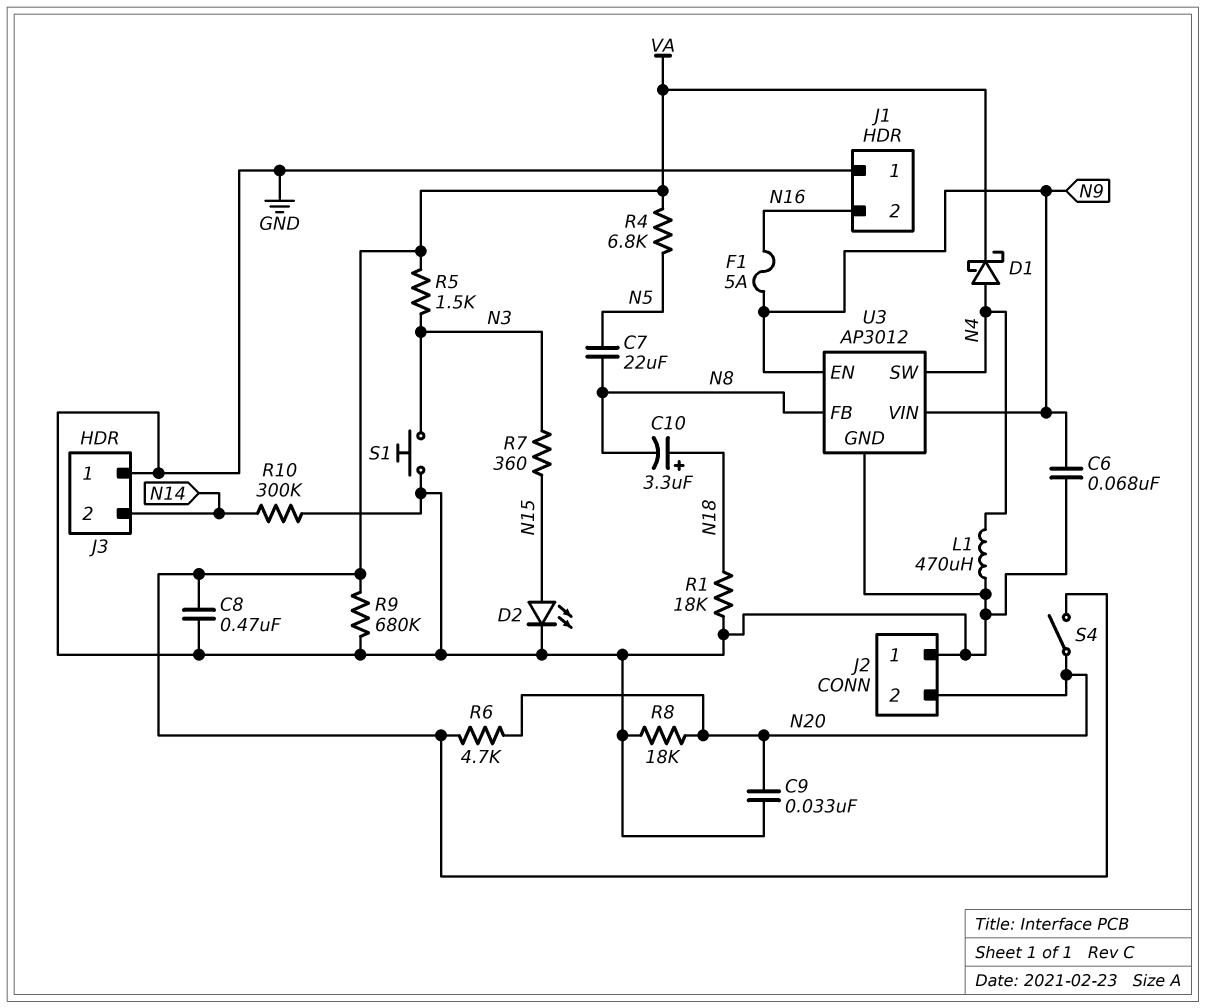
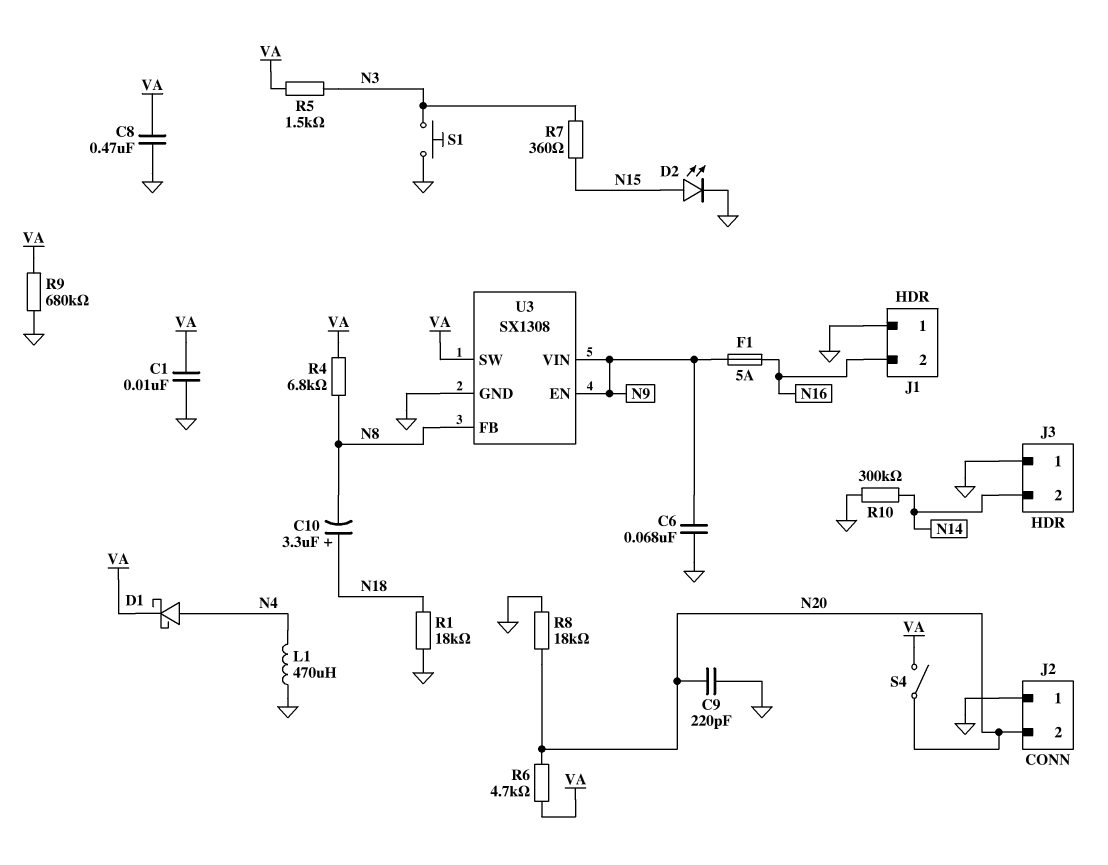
C1: none -> 10nF (GND, VA)
C7: 22uF (N5, N8) -> none
C9: 33nF (GND, N20) -> 220pF (GND, N20)
R4: 6.8k (N5, VA) -> 6.8k (N8, VA)
U3: AP3012 -> SX1308
U3 pin SW: N4 -> VA

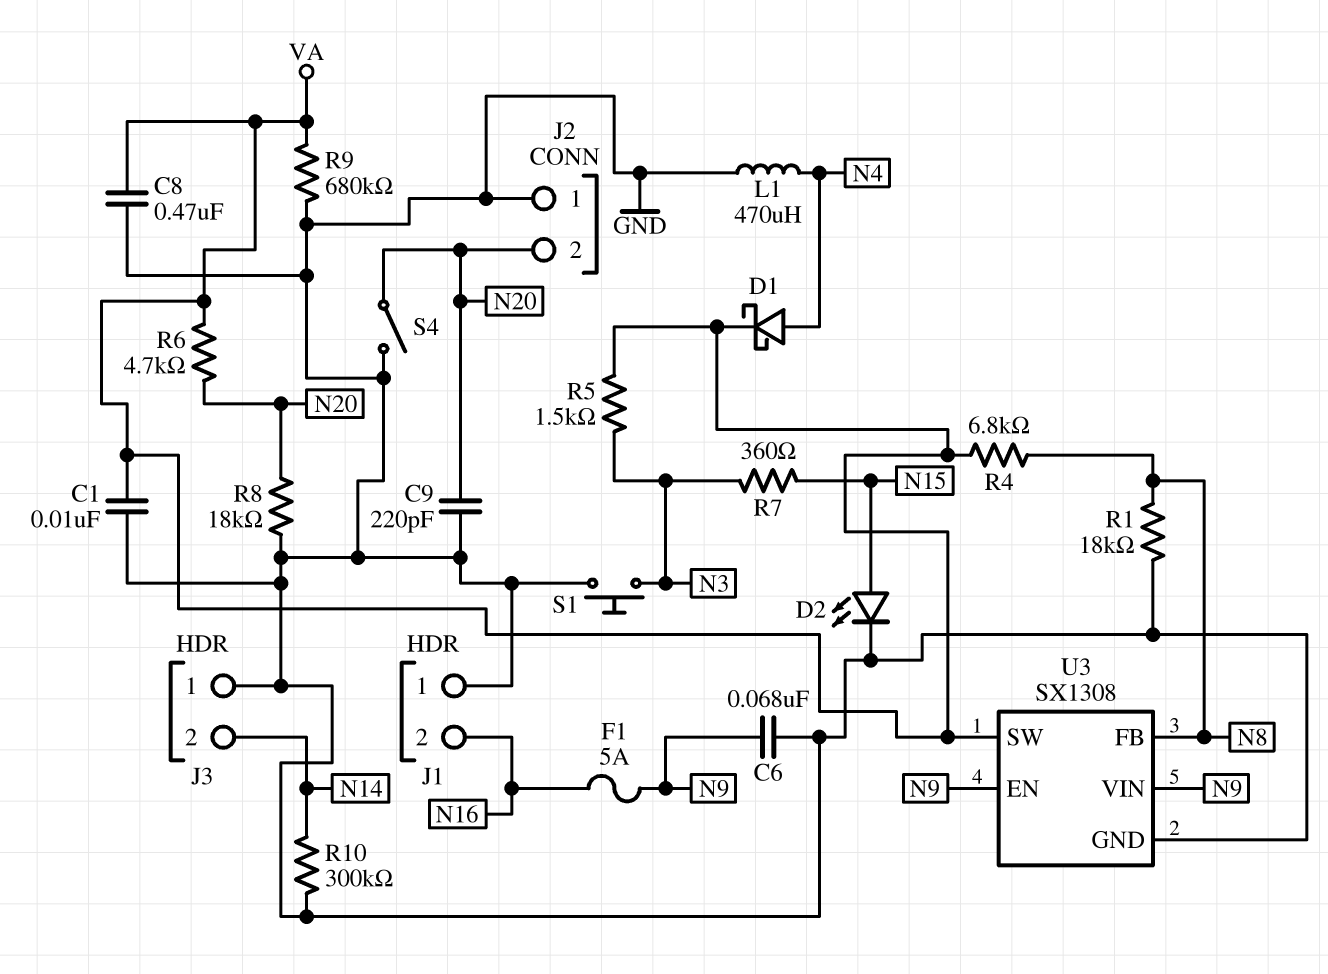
C10: 3.3uF (plus N18, minus N8) -> none
R1: 18k (GND, N18) -> 18k (GND, N8)
S4: switch (N20, VA) -> switch (GND, N20)

